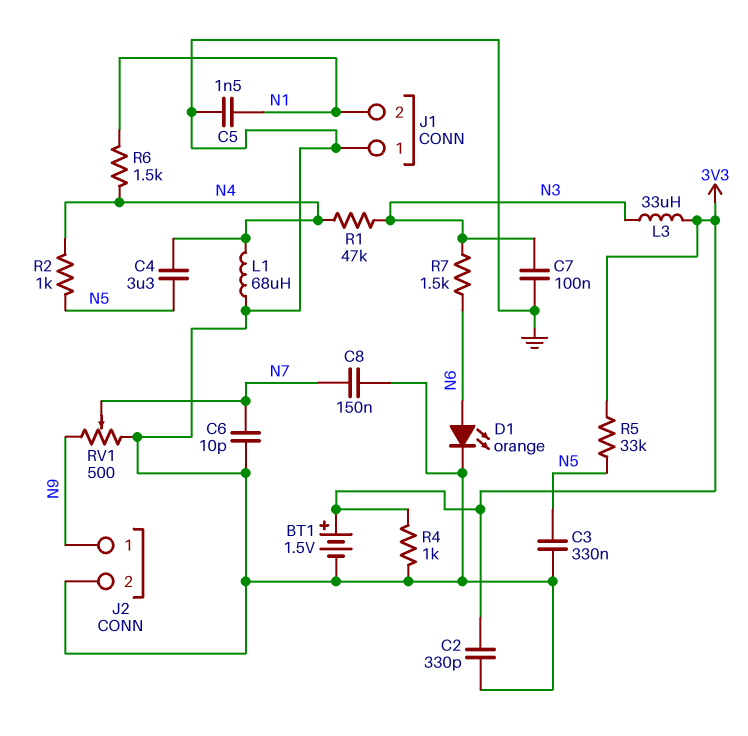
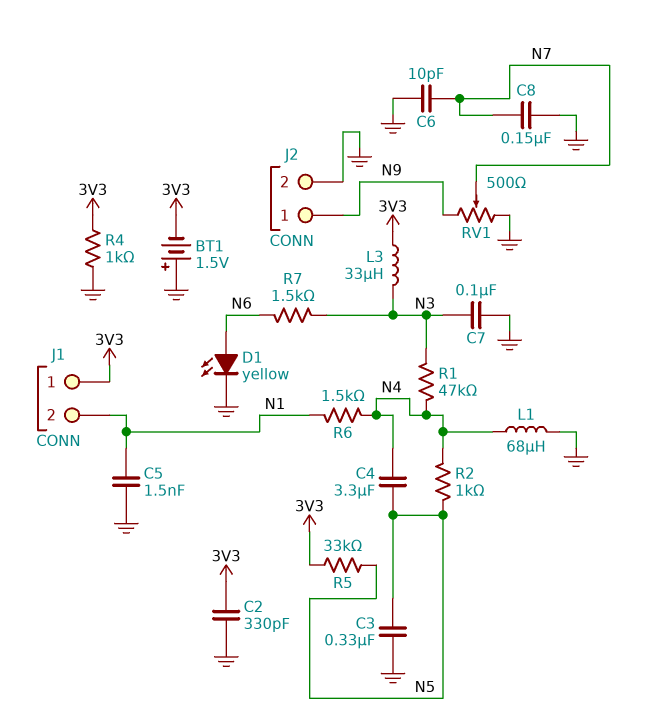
BT1: 1.5V (plus 3V3, minus GND) -> 1.5V (plus GND, minus 3V3)
D1: LED orange (A N6, K GND) -> LED yellow (A N6, K GND)
J1 pin 1: GND -> 3V3

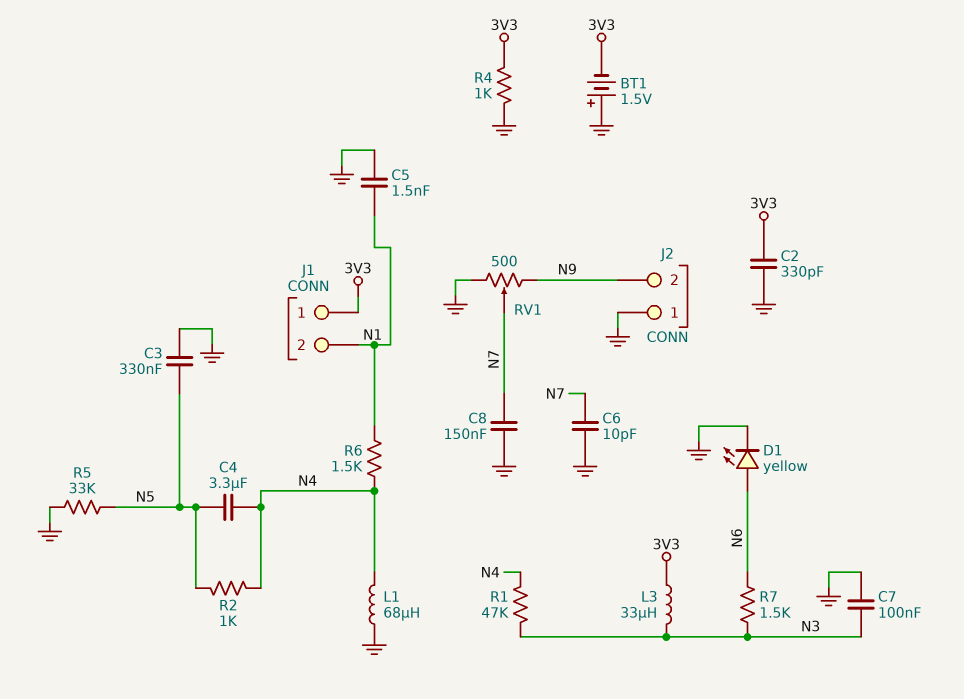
J2 pin 1: N9 -> GND
J2 pin 2: GND -> N9
R5: 33k (3V3, N5) -> 33k (GND, N5)

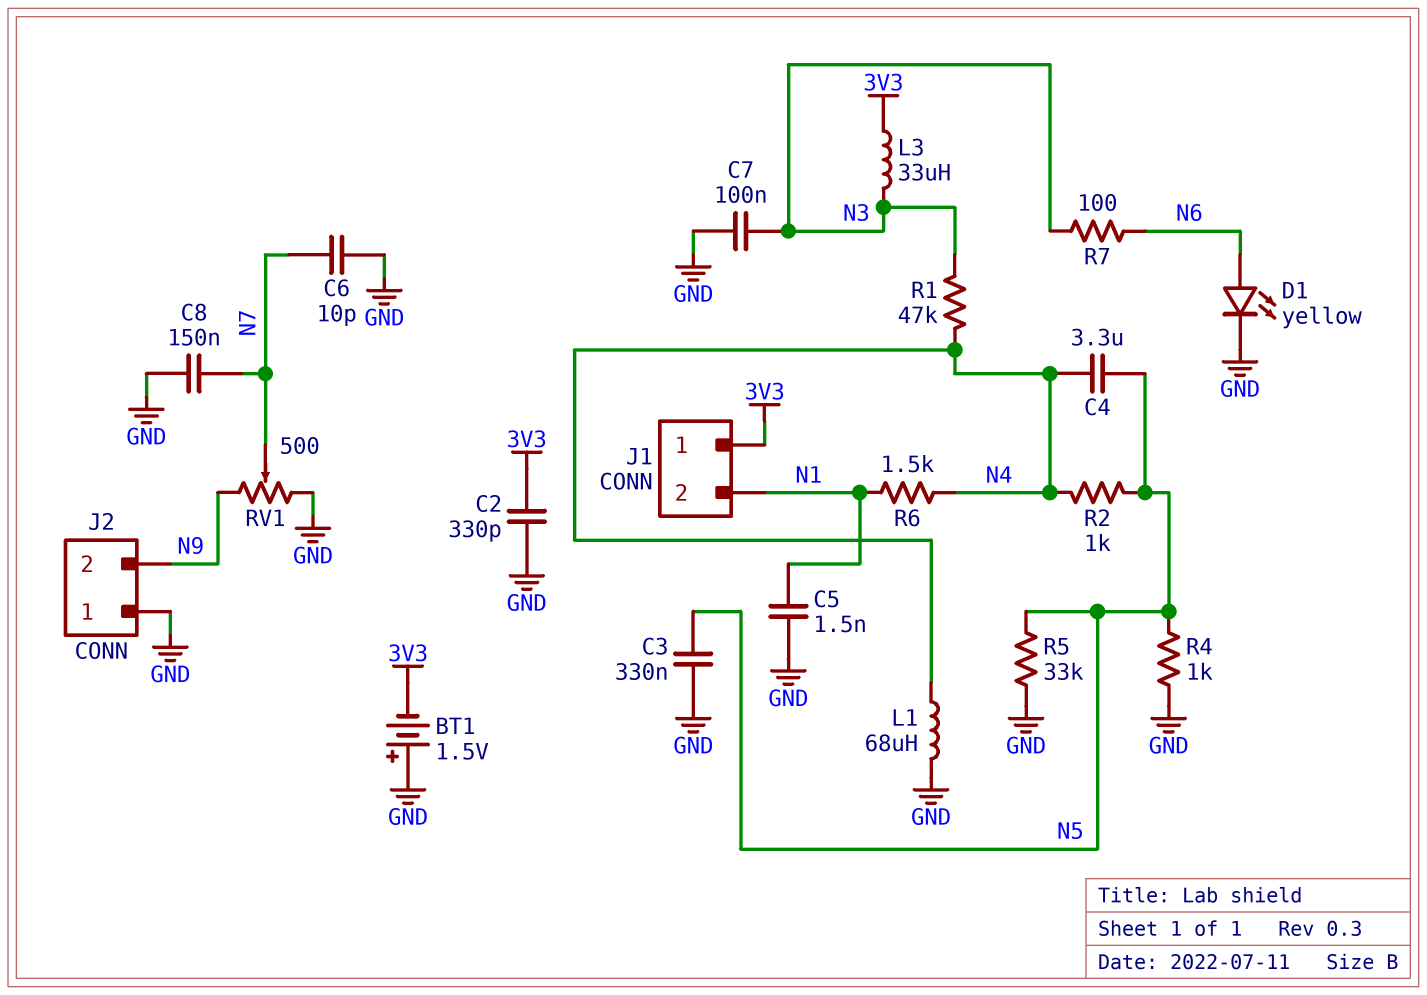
R4: 1k (3V3, GND) -> 1k (GND, N5)
R7: 1.5k (N3, N6) -> 100 (N3, N6)

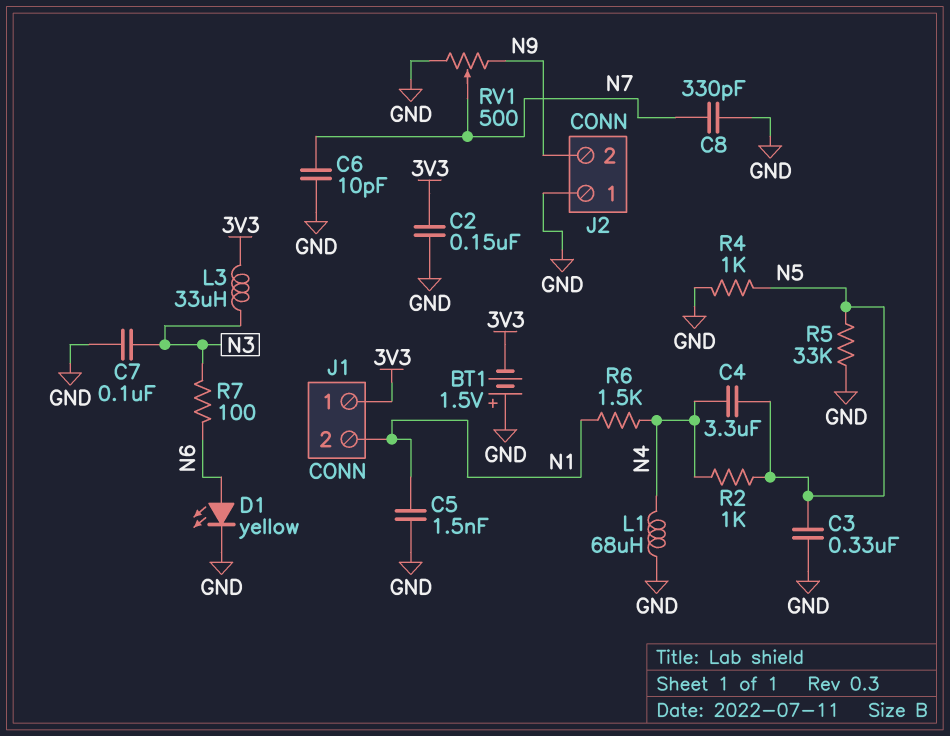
C2: 330pF (3V3, GND) -> 150nF (3V3, GND)
C8: 150nF (GND, N7) -> 330pF (GND, N7)
R1: 47k (N3, N4) -> none

